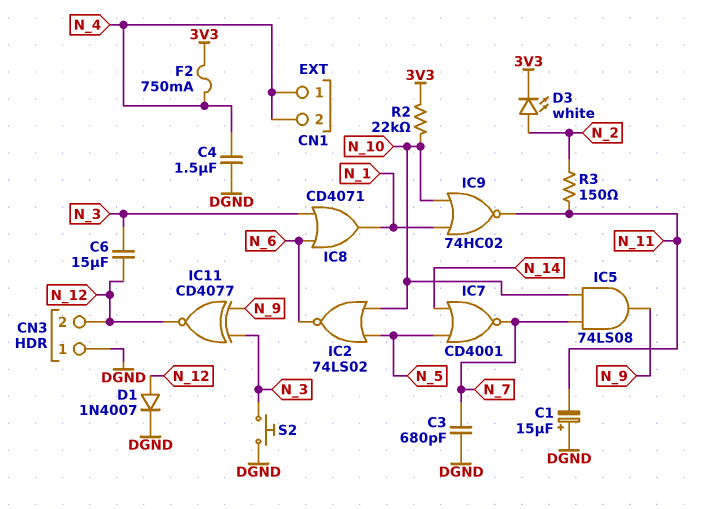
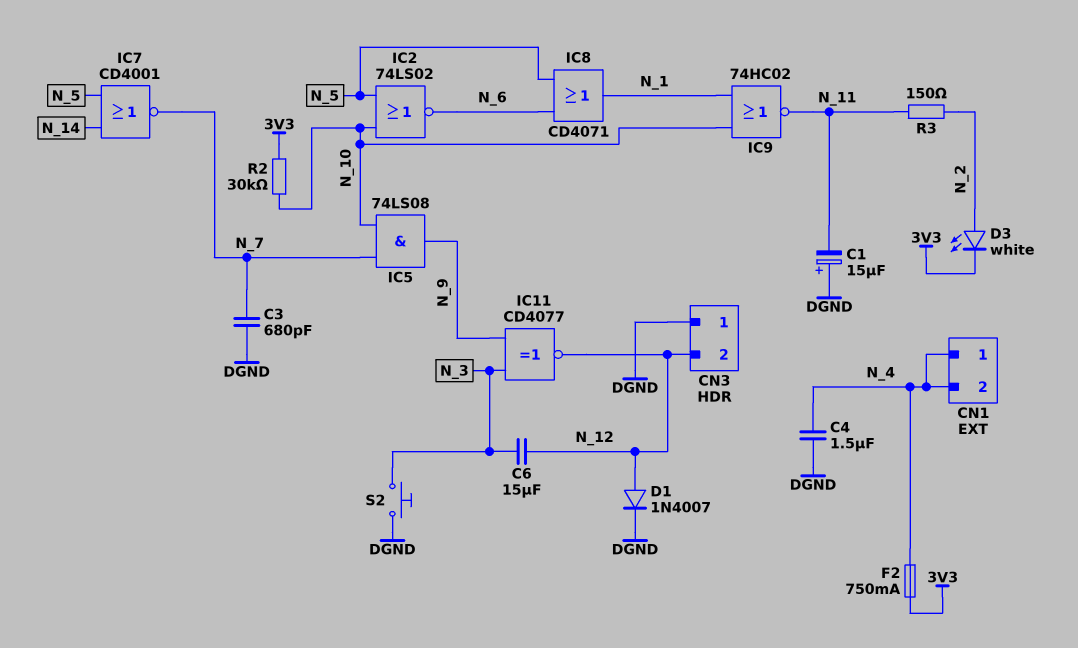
IC8: OR CD4071 (in N_3, in N_6, out N_1) -> OR CD4071 (in N_5, in N_6, out N_1)
R2: 22k (3V3, N_10) -> 30k (3V3, N_10)

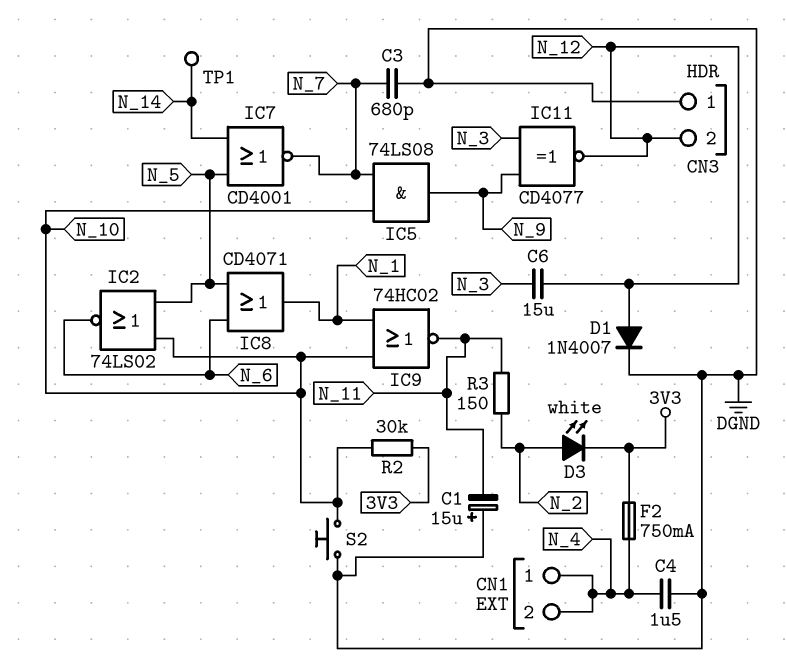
S2: button (DGND, N_3) -> button (DGND, N_10)
TP1: none -> test point (N_14)

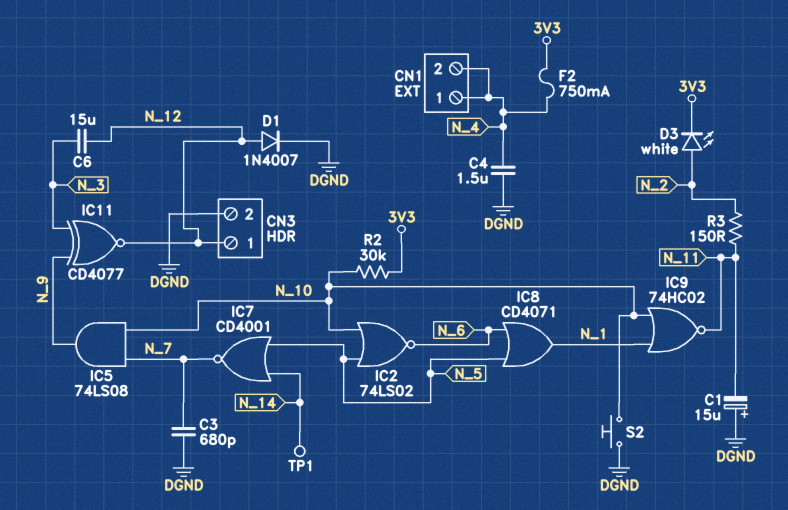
CN3 pin 1: DGND -> N_12
CN3 pin 2: N_12 -> DGND

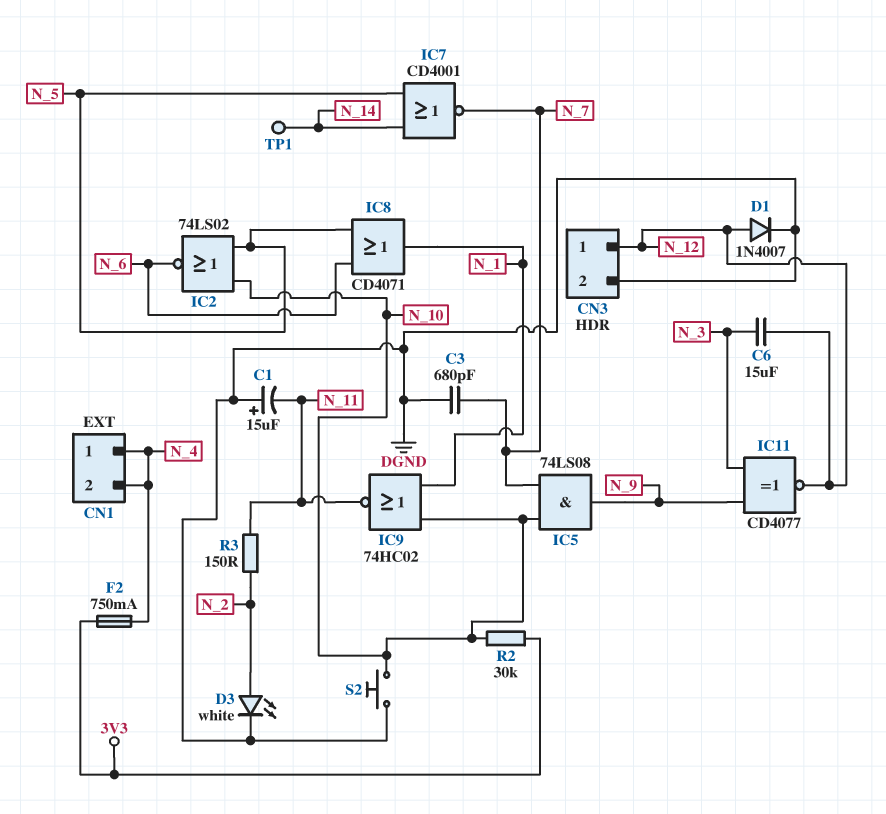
C4: 1.5uF (DGND, N_4) -> none
D3: LED white (A N_2, K 3V3) -> LED white (A N_2, K DGND)

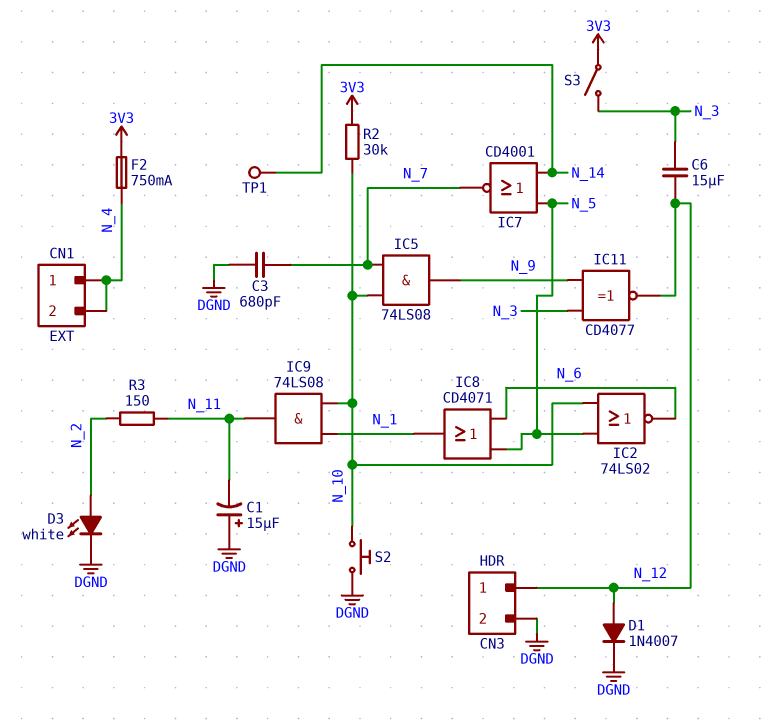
IC9: NOR 74HC02 (in N_1, in N_10, out N_11) -> AND 74LS08 (in N_1, in N_10, out N_11)
S3: none -> switch (3V3, N_3)

